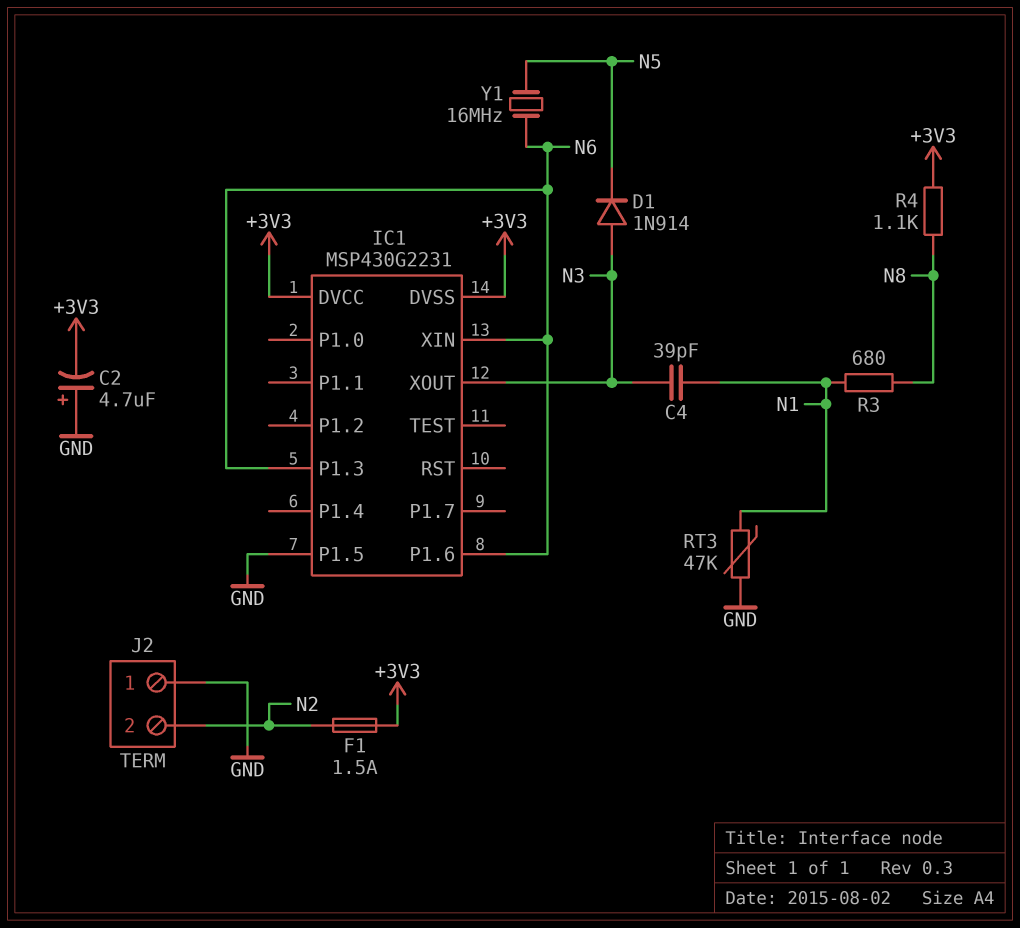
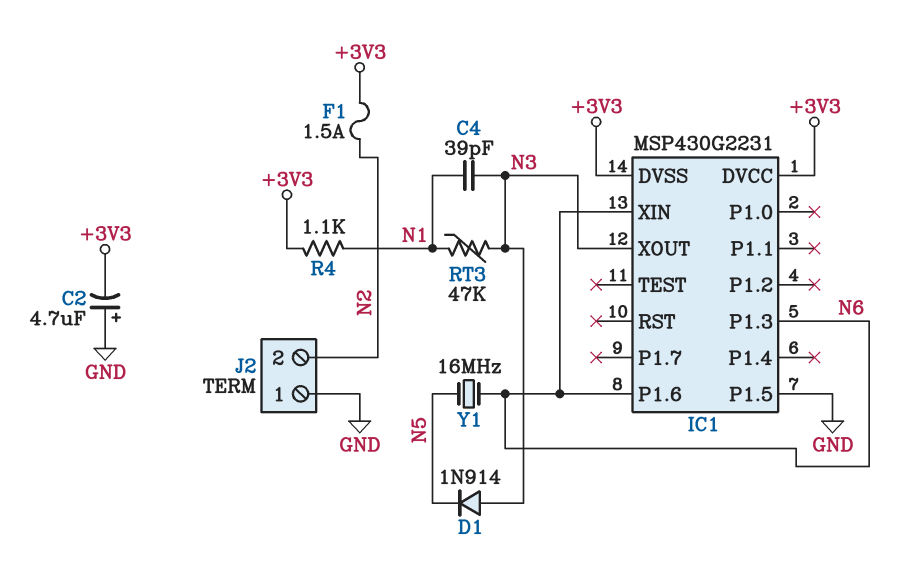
R3: 680 (N1, N8) -> none
R4: 1.1k (+3V3, N8) -> 1.1k (+3V3, N1)
RT3: 47k (GND, N1) -> 47k (N1, N3)

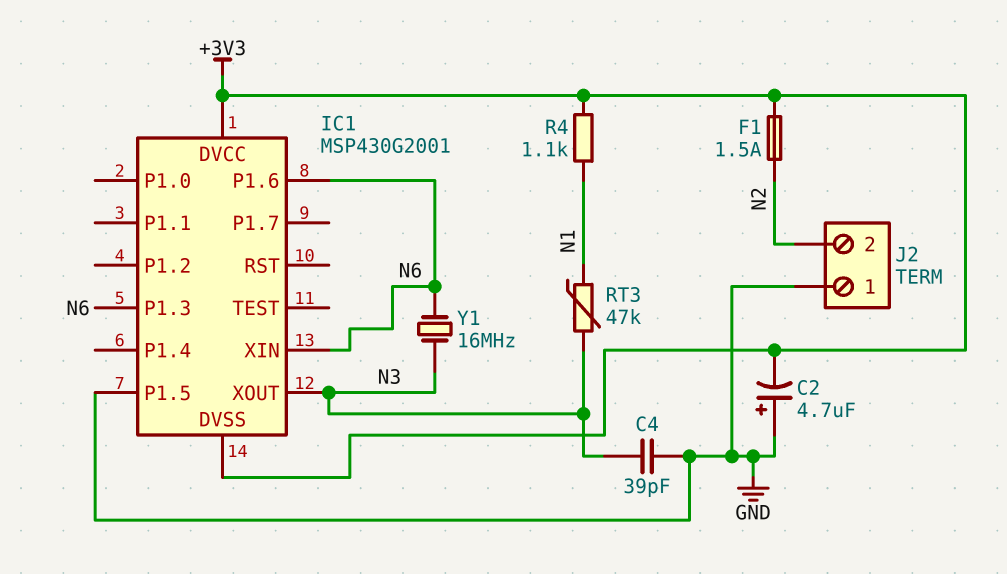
C4: 39pF (N1, N3) -> 39pF (GND, N3)
D1: diode 1N914 (A N3, K N5) -> none
IC1: MSP430G2231 -> MSP430G2001
Y1: 16MHz (N5, N6) -> 16MHz (N3, N6)

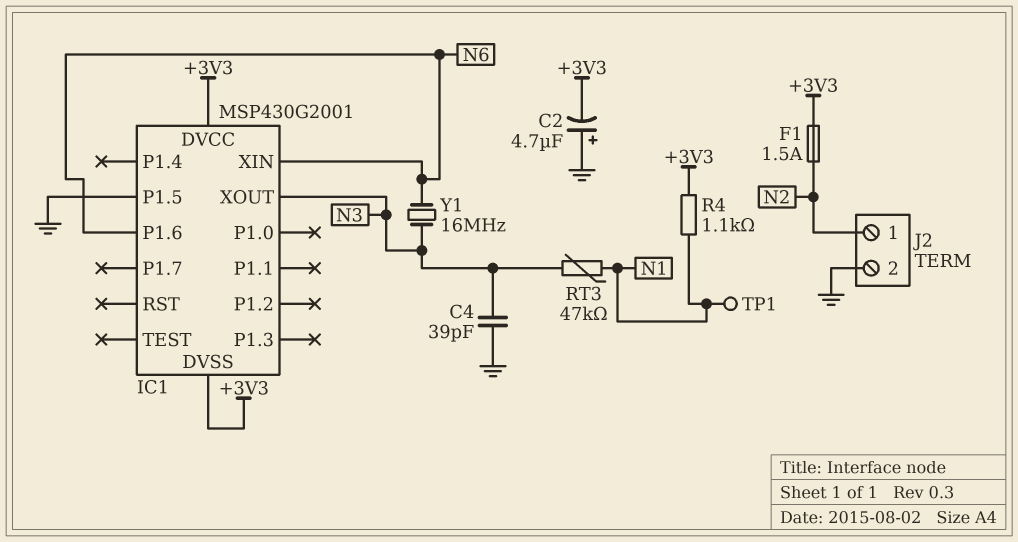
IC1 pin P1.3: N6 -> none
J2 pin 1: GND -> N2
J2 pin 2: N2 -> GND
TP1: none -> test point (N1)

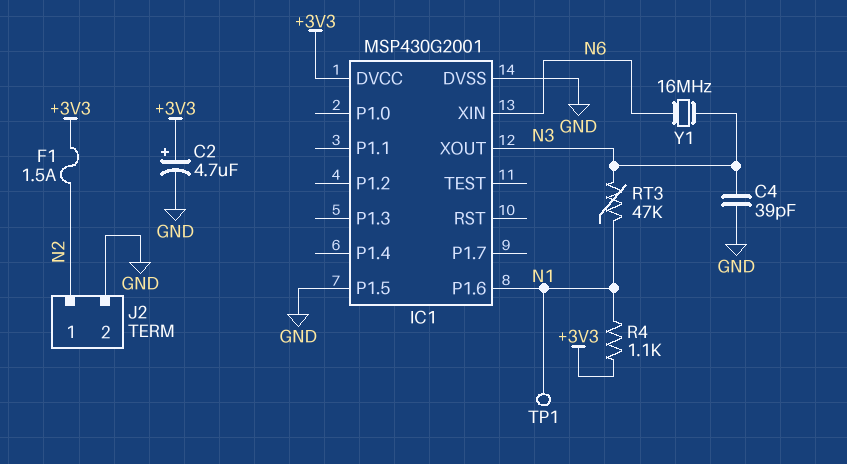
C2: 4.7uF (plus GND, minus +3V3) -> 4.7uF (plus +3V3, minus GND)
IC1 pin DVSS: +3V3 -> GND
IC1 pin P1.6: N6 -> N1

